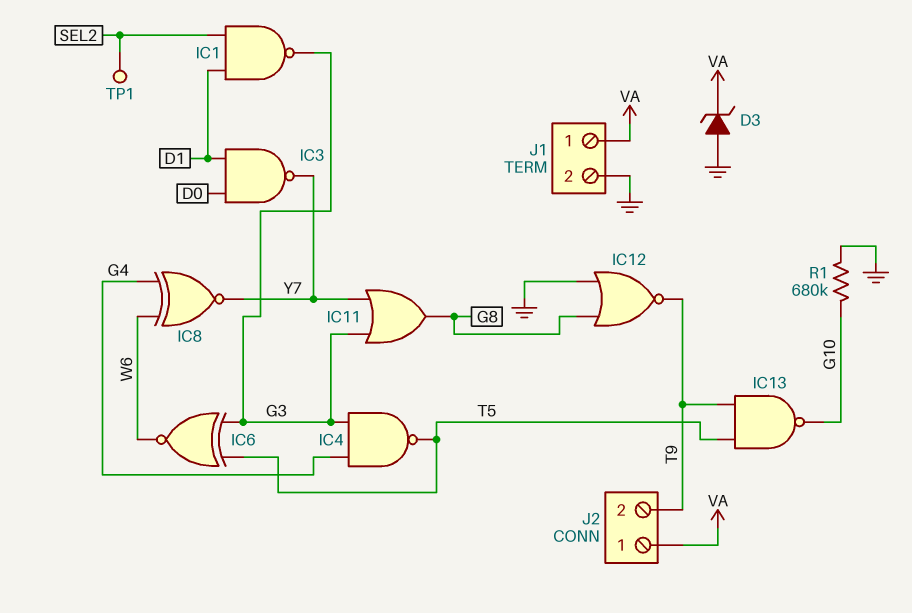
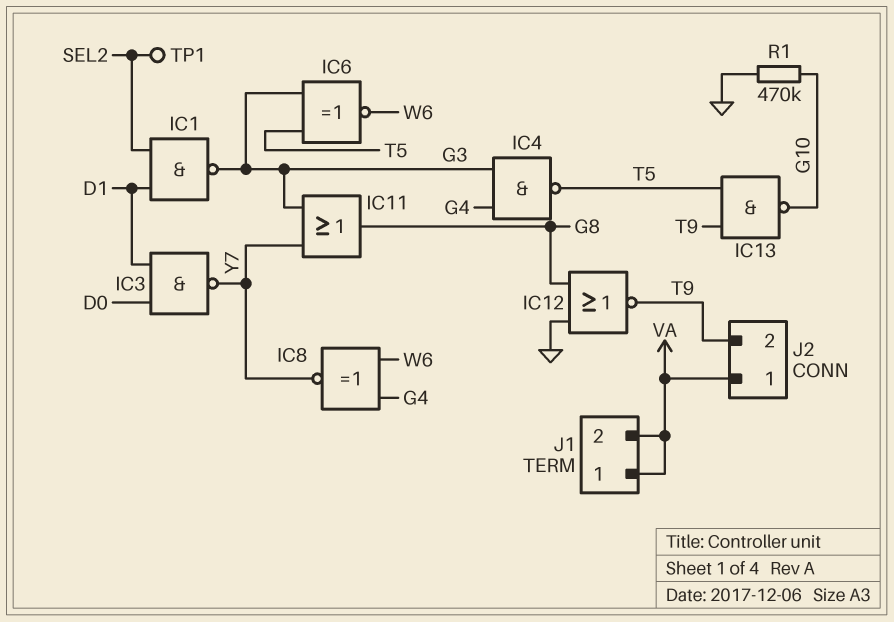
D3: zener (A GND, K VA) -> none
J1 pin 2: GND -> VA
R1: 680k (G10, GND) -> 470k (G10, GND)

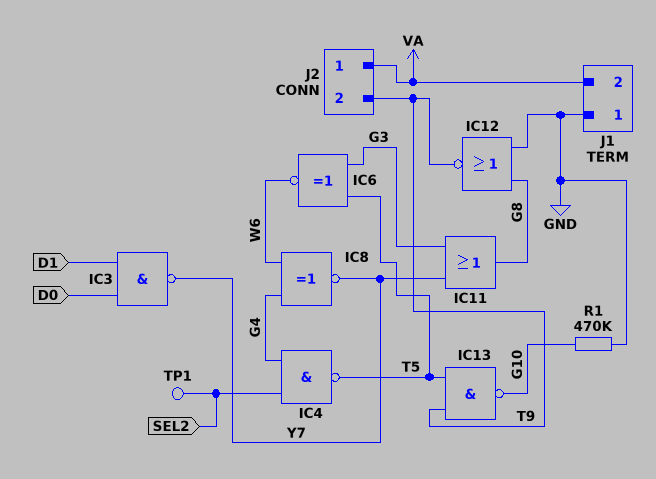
IC1: NAND (in D1, in SEL2, out G3) -> none
IC4: NAND (in G3, in G4, out T5) -> NAND (in G4, in SEL2, out T5)
J1 pin 1: VA -> GND

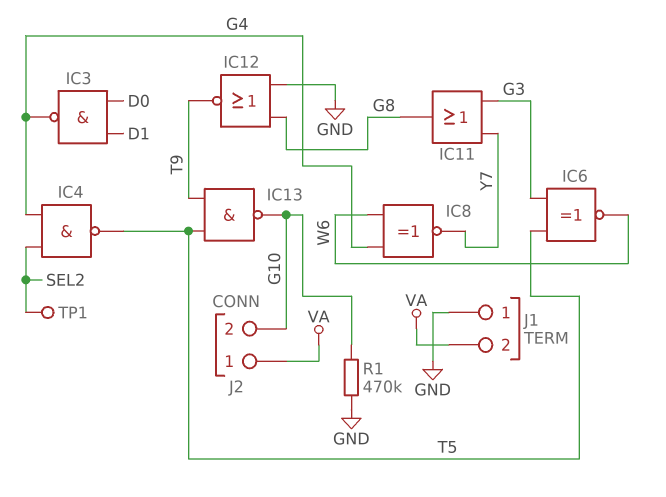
IC3: NAND (in D0, in D1, out Y7) -> NAND (in D0, in D1, out G4)
J2 pin 2: T9 -> G10

